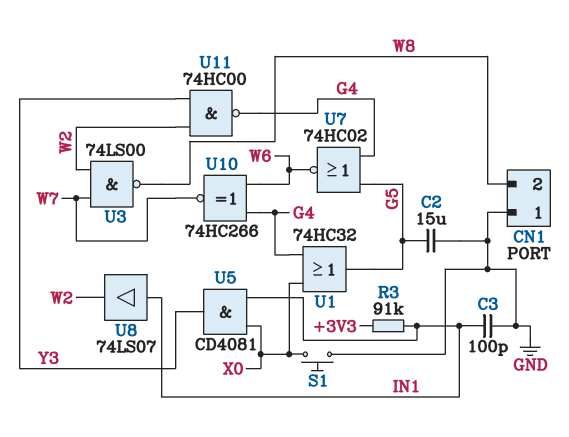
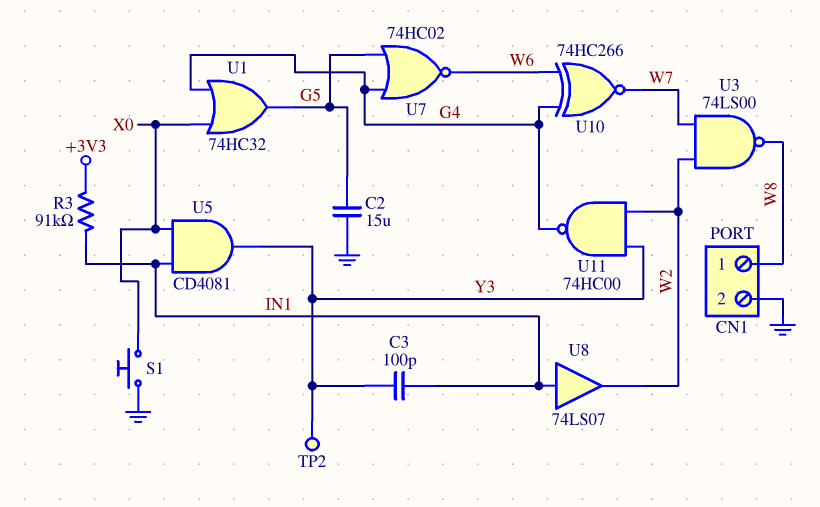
C3: 100pF (GND, IN1) -> 100pF (IN1, Y3)
CN1 pin 1: GND -> W8
CN1 pin 2: W8 -> GND
TP2: none -> test point (Y3)

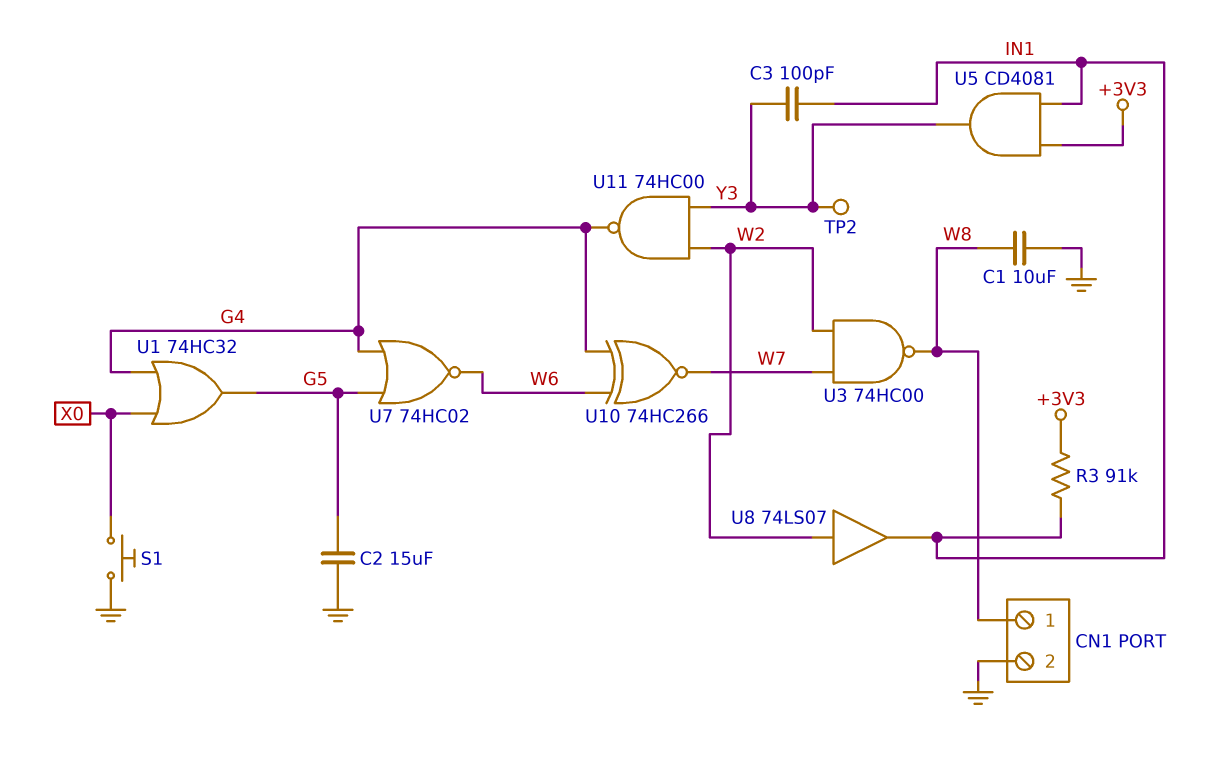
C1: none -> 10uF (GND, W8)
U3: NAND 74LS00 (in W2, in W7, out W8) -> NAND 74HC00 (in W2, in W7, out W8)
U5: AND CD4081 (in IN1, in X0, out Y3) -> AND CD4081 (in +3V3, in IN1, out Y3)
U8: buffer 74LS07 (in IN1, out W2) -> buffer 74LS07 (in W2, out IN1)

